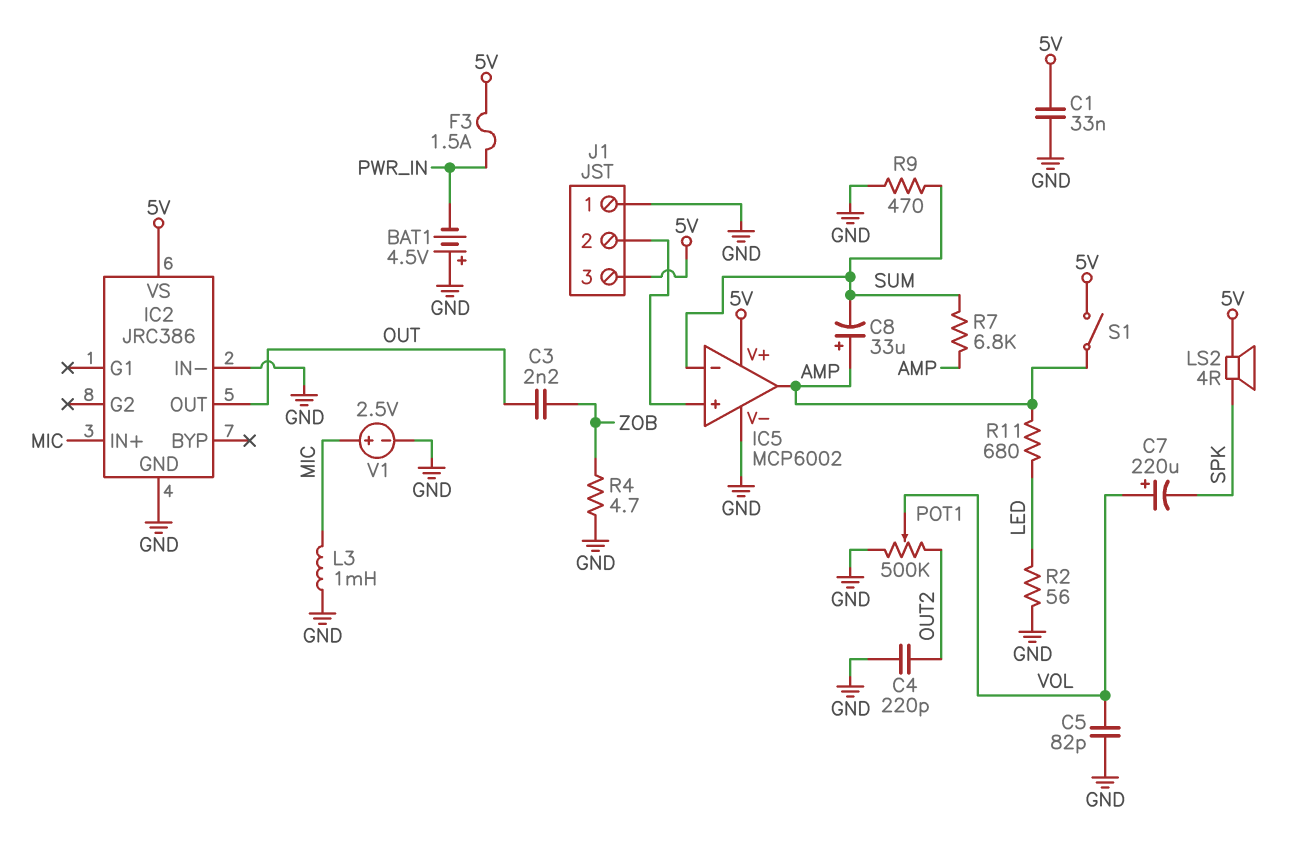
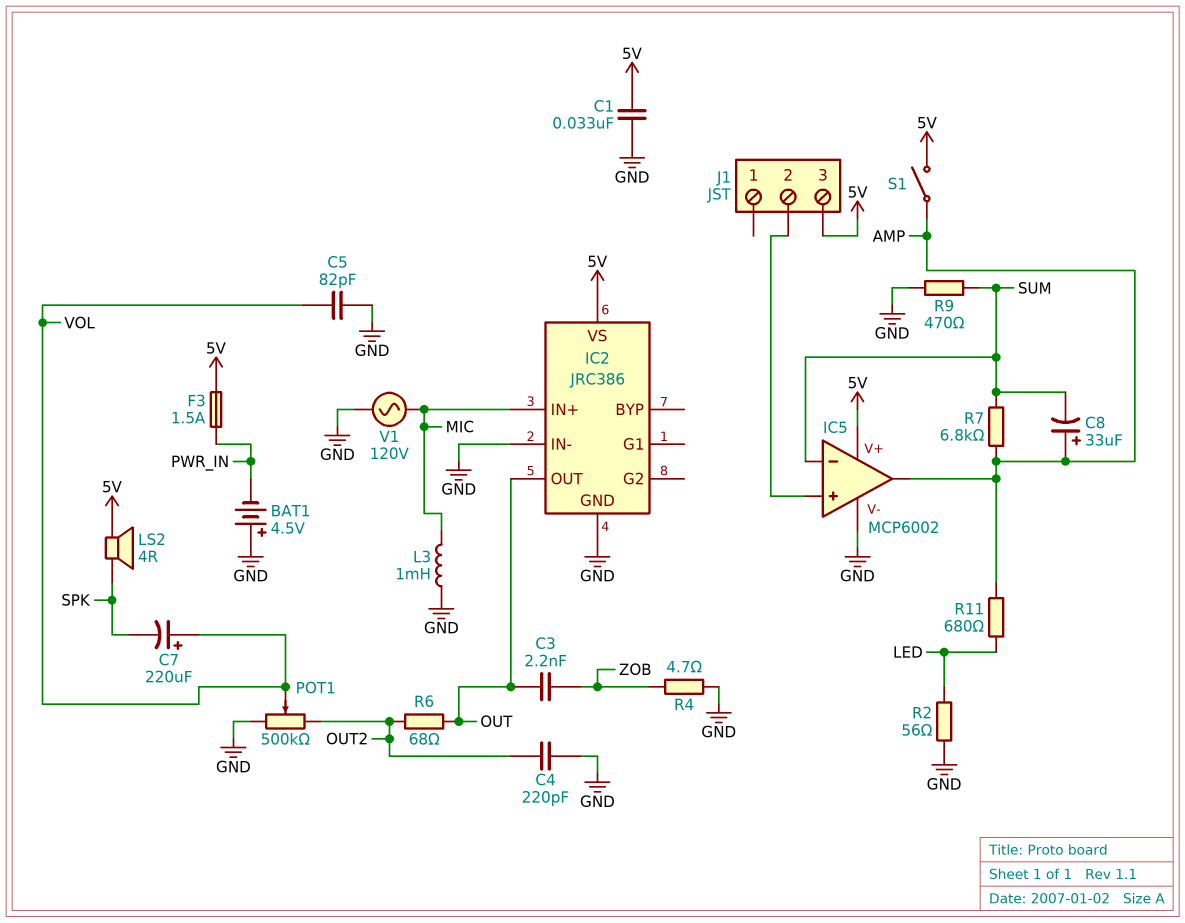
J1 pin 1: GND -> none
R6: none -> 68 (OUT, OUT2)
V1: 2.5V (plus MIC, minus GND) -> AC 120V (GND, MIC)

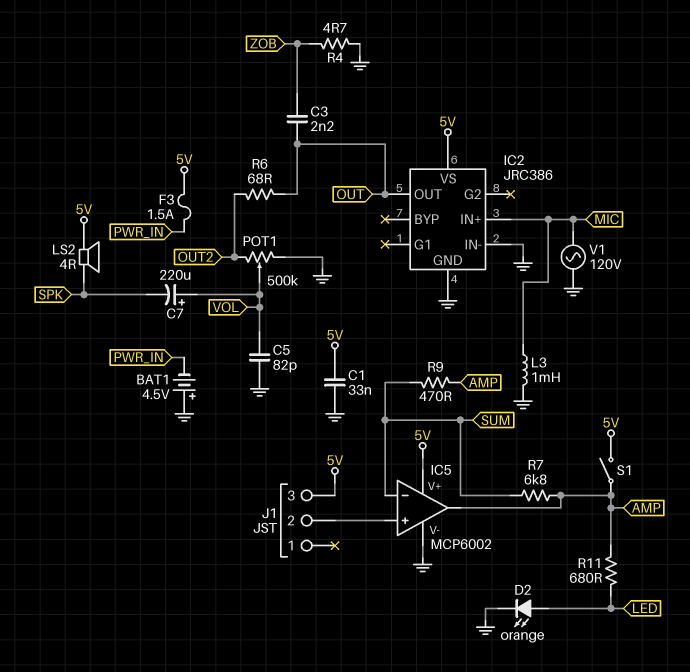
C4: 220pF (GND, OUT2) -> none
C8: 33uF (plus AMP, minus SUM) -> none
D2: none -> LED orange (A LED, K GND)
R2: 56 (GND, LED) -> none
R9: 470 (GND, SUM) -> 470 (AMP, SUM)

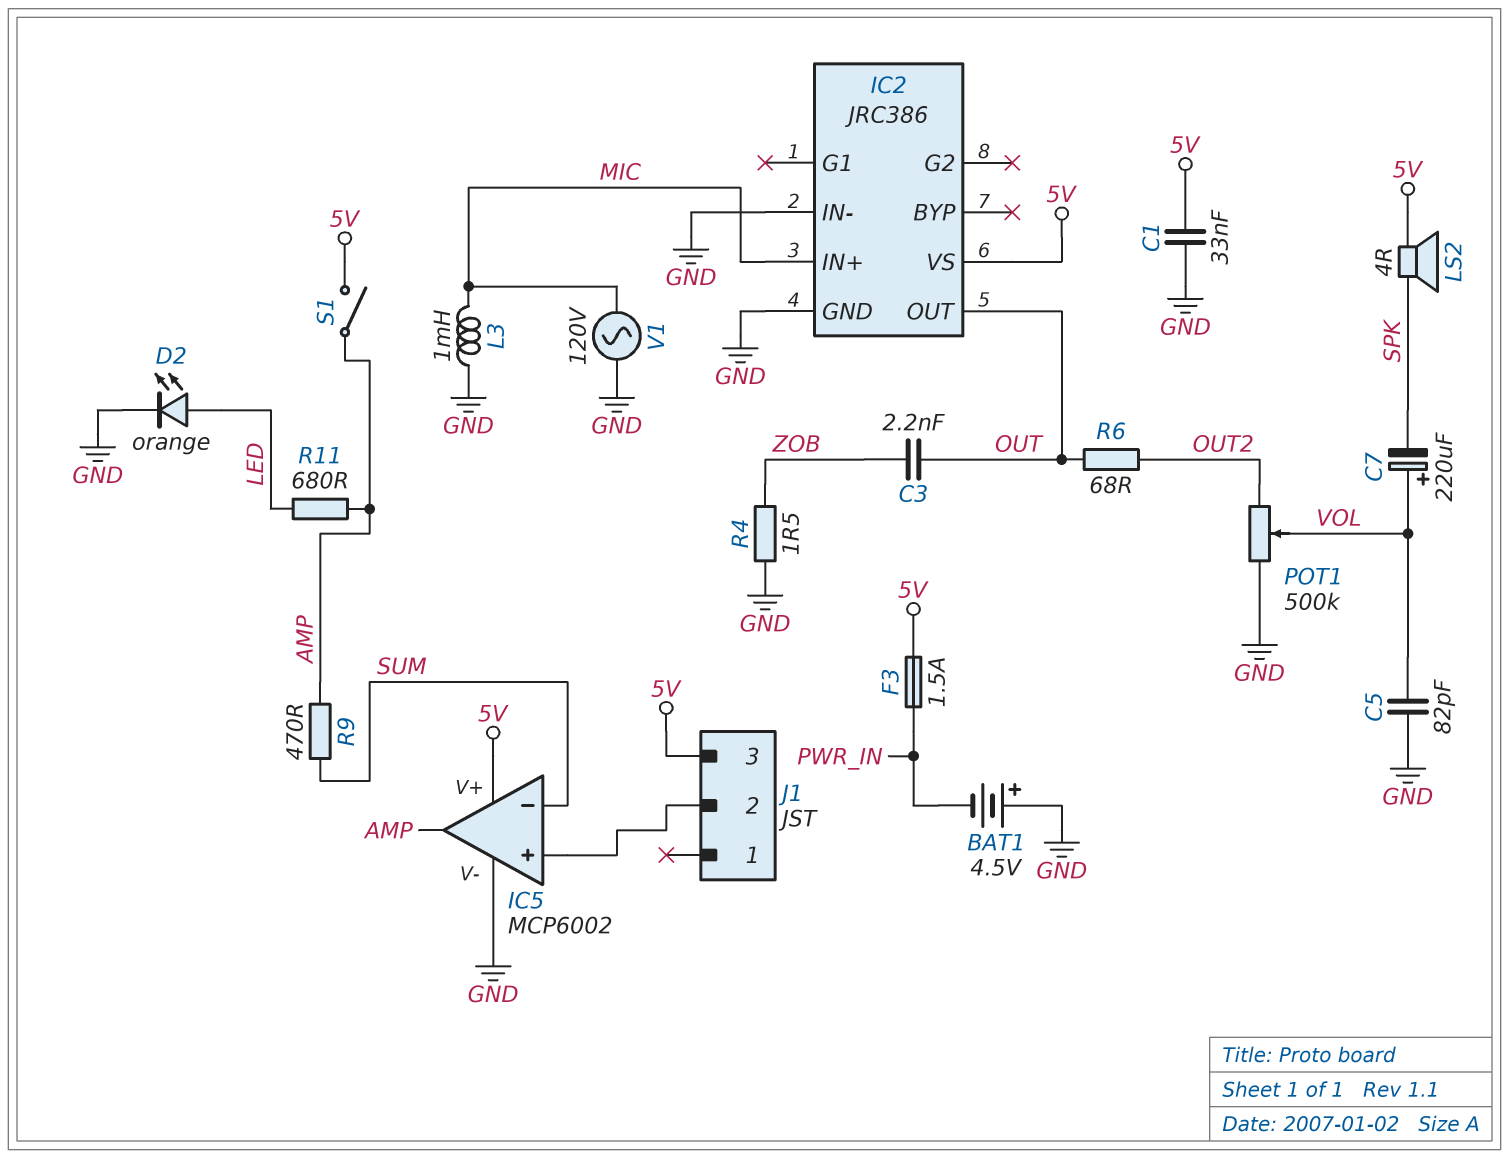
R4: 4.7 (GND, ZOB) -> 1.5 (GND, ZOB)
R7: 6.8k (AMP, SUM) -> none

